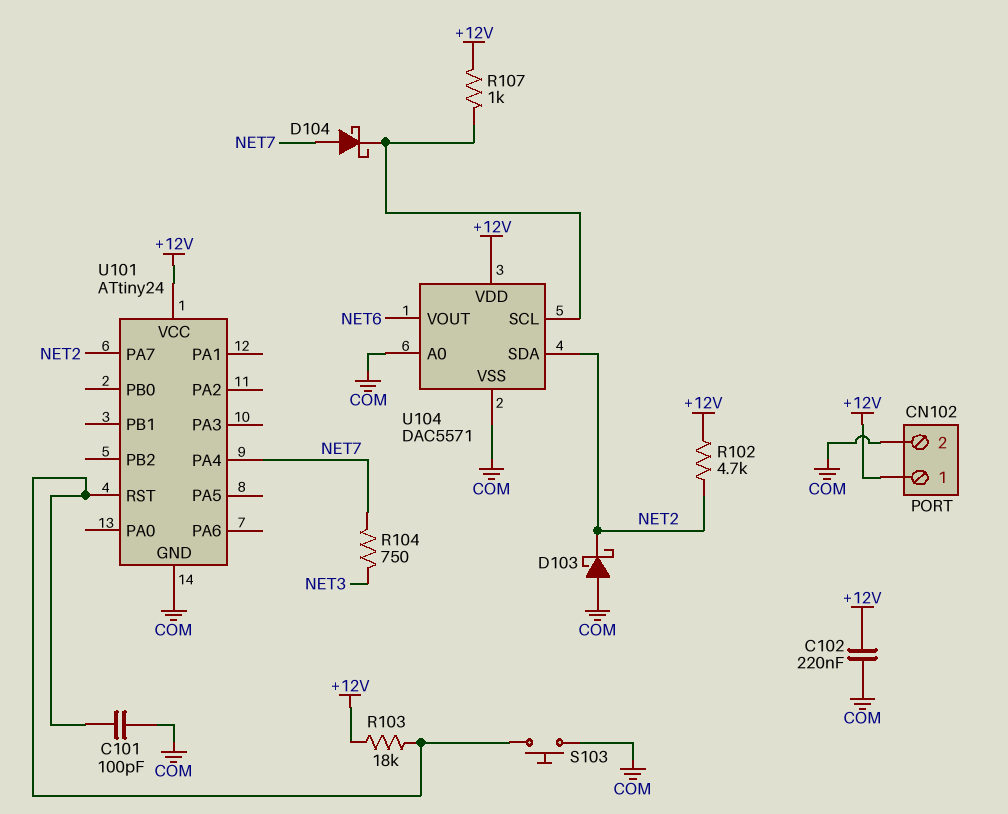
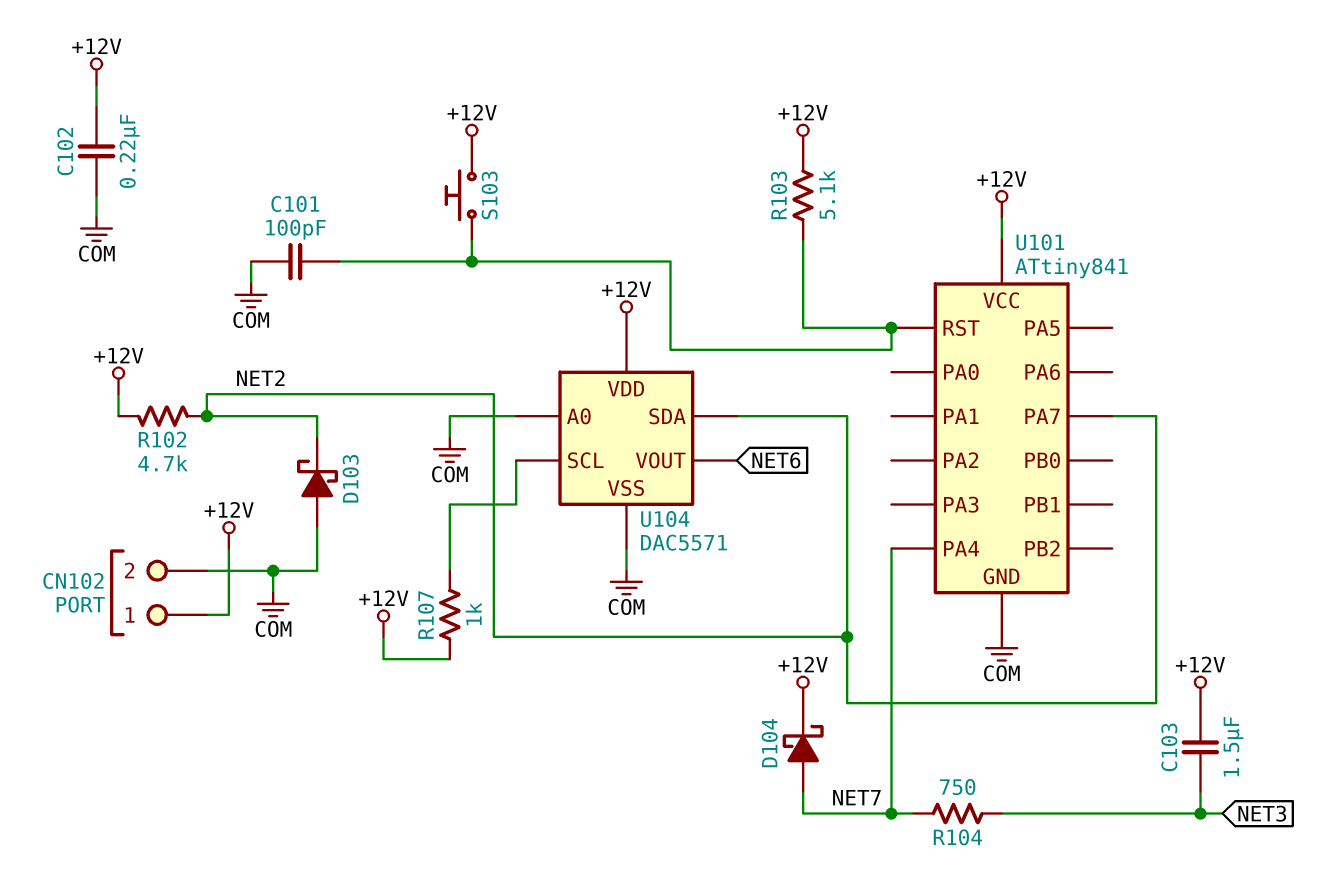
C103: none -> 1.5uF (+12V, NET3)
D104: schottky (A NET7, K U104/SCL) -> schottky (A NET7, K +12V)
R103: 18k (+12V, U101/RST) -> 5.1k (+12V, U101/RST)
S103: button (COM, U101/RST) -> button (+12V, U101/RST)
U101: ATtiny24 -> ATtiny841

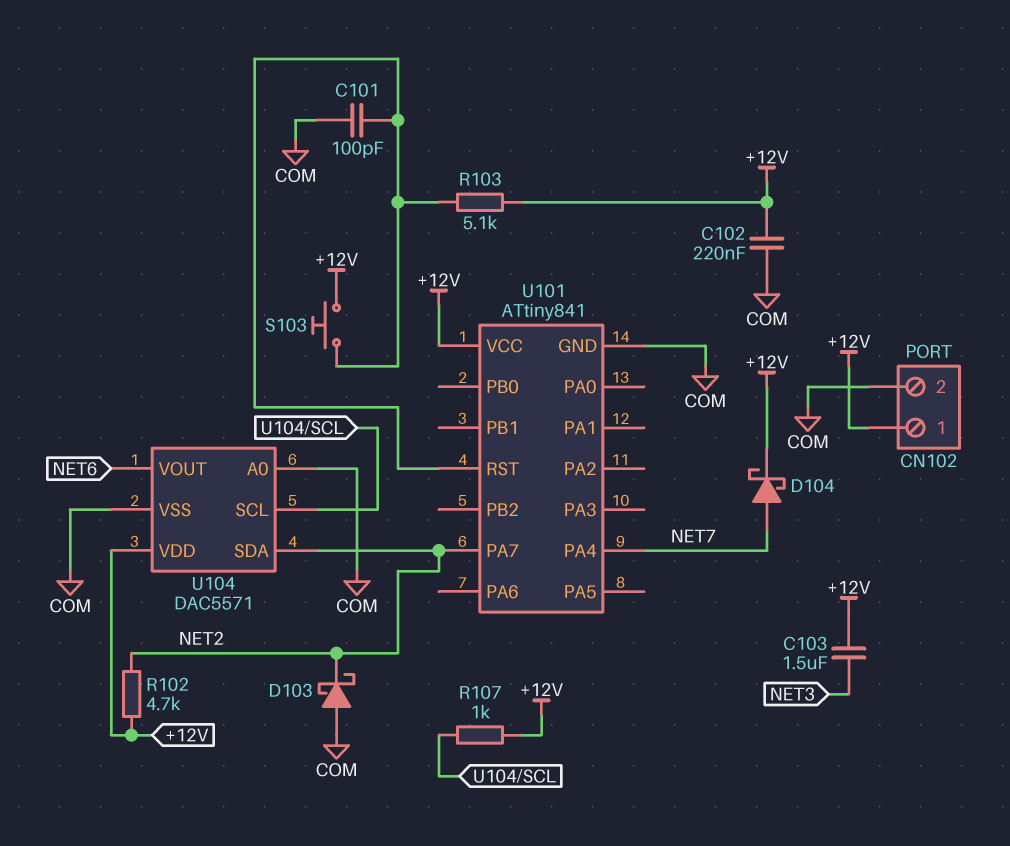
R104: 750 (NET3, NET7) -> none

